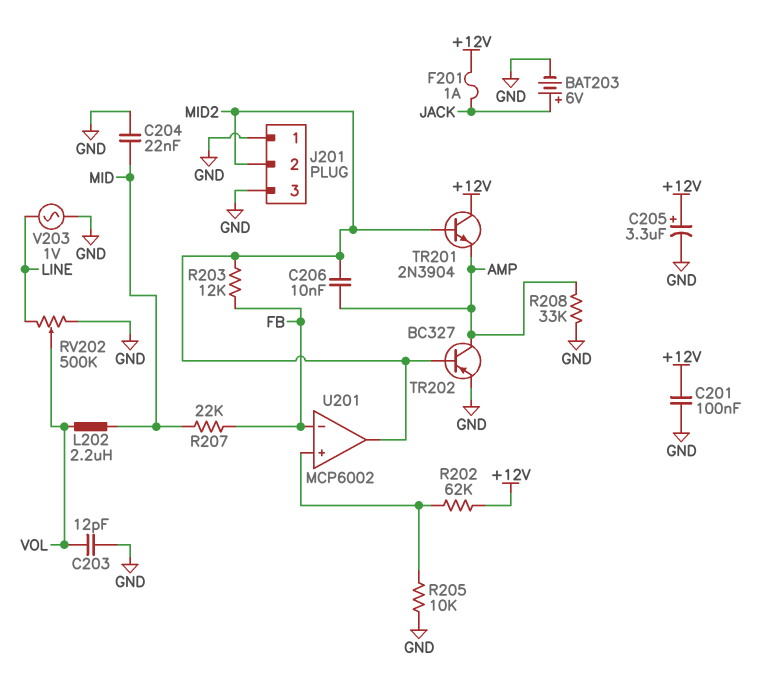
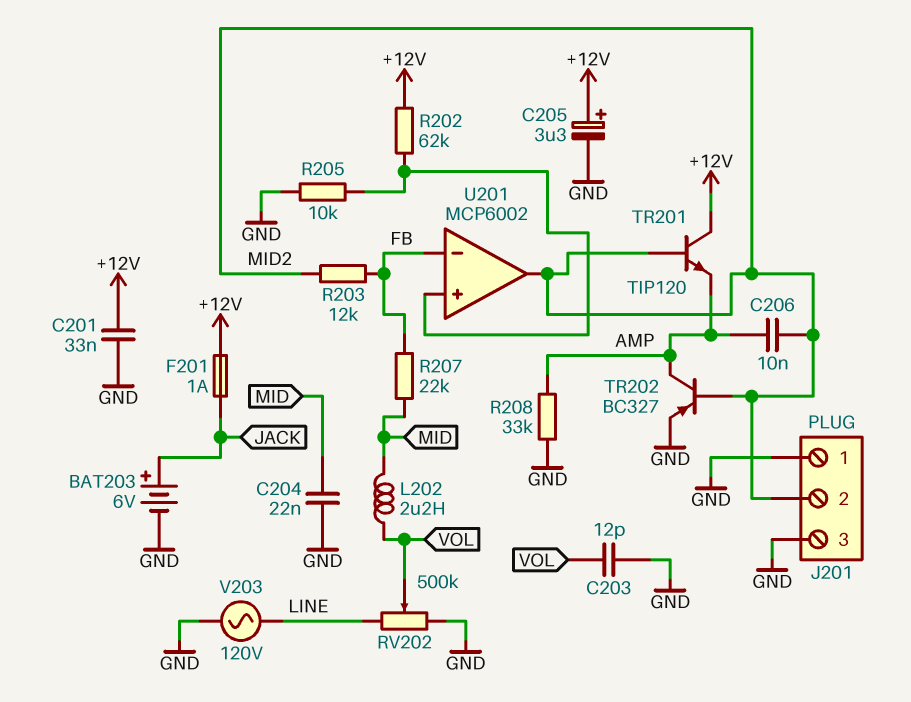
C201: 100nF (+12V, GND) -> 33nF (+12V, GND)
TR201: NPN 2N3904 (B MID2, C +12V, E AMP) -> NPN TIP120 (B MID2, C +12V, E AMP)
V203: AC 1V (GND, LINE) -> AC 120V (GND, LINE)

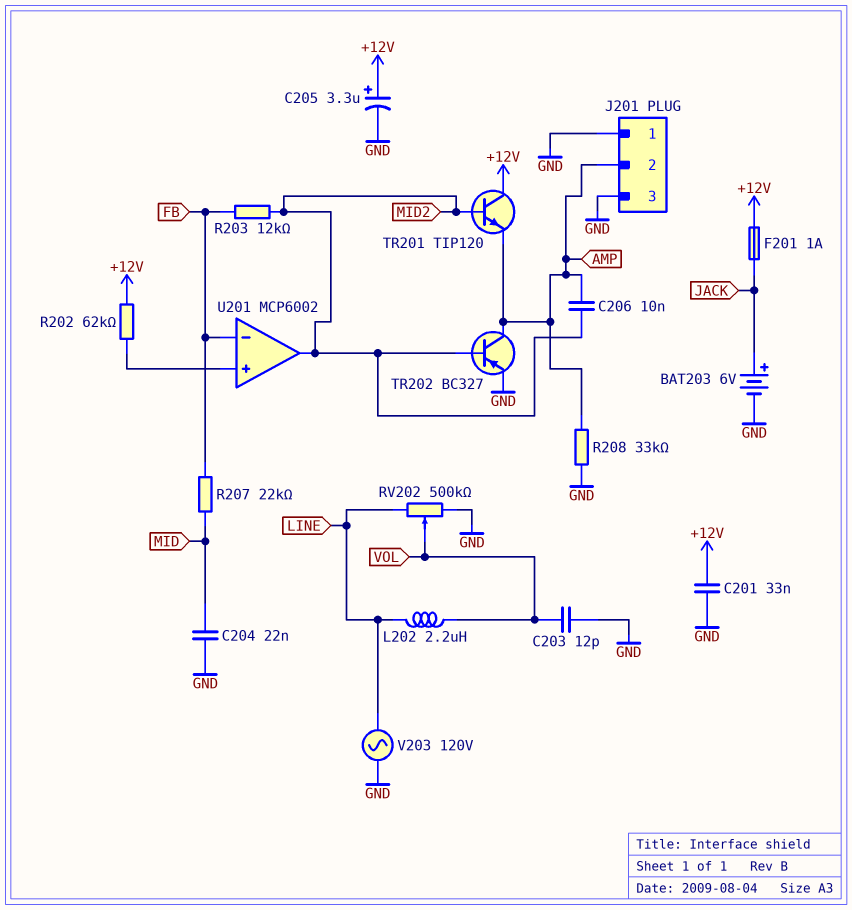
J201 pin 2: MID2 -> AMP
L202: 2.2uH (MID, VOL) -> 2.2uH (LINE, VOL)
R205: 10k (GND, U201/in+) -> none

